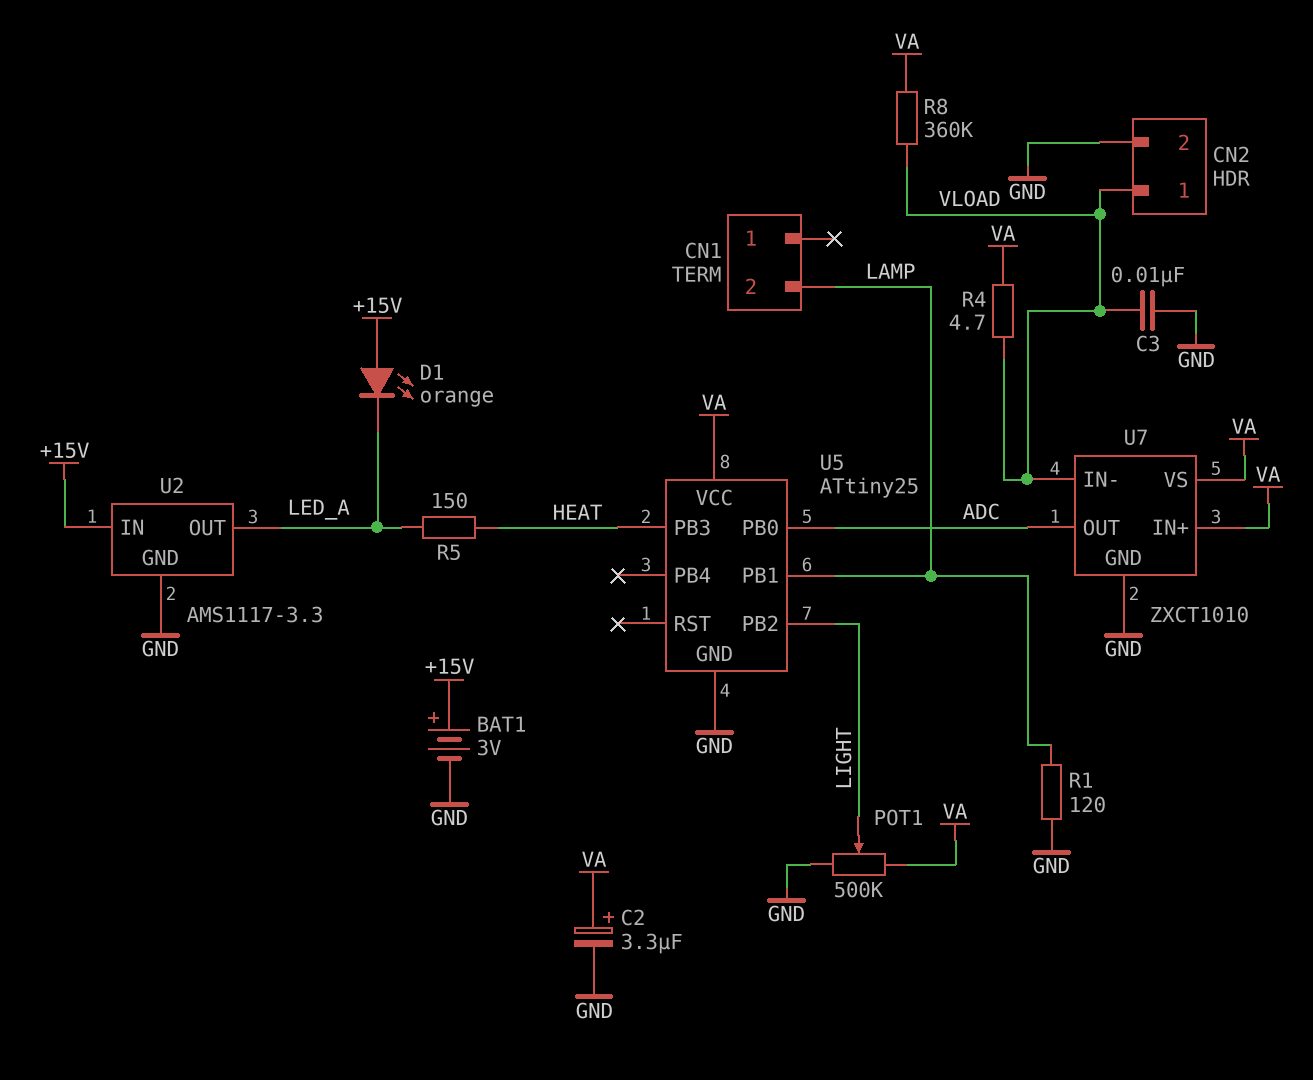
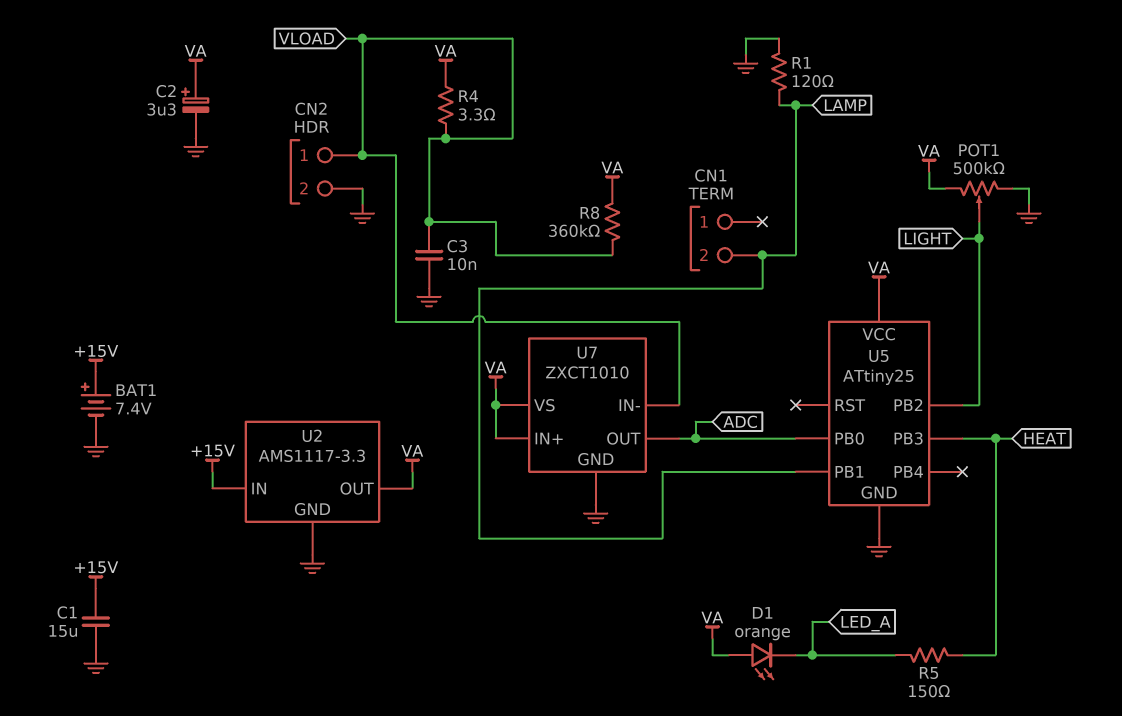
BAT1: 3V (plus +15V, minus GND) -> 7.4V (plus +15V, minus GND)
C1: none -> 15uF (+15V, GND)
D1: LED orange (A +15V, K LED_A) -> LED orange (A VA, K LED_A)
R4: 4.7 (VA, VLOAD) -> 3.3 (VA, VLOAD)
U2 pin OUT: LED_A -> VA

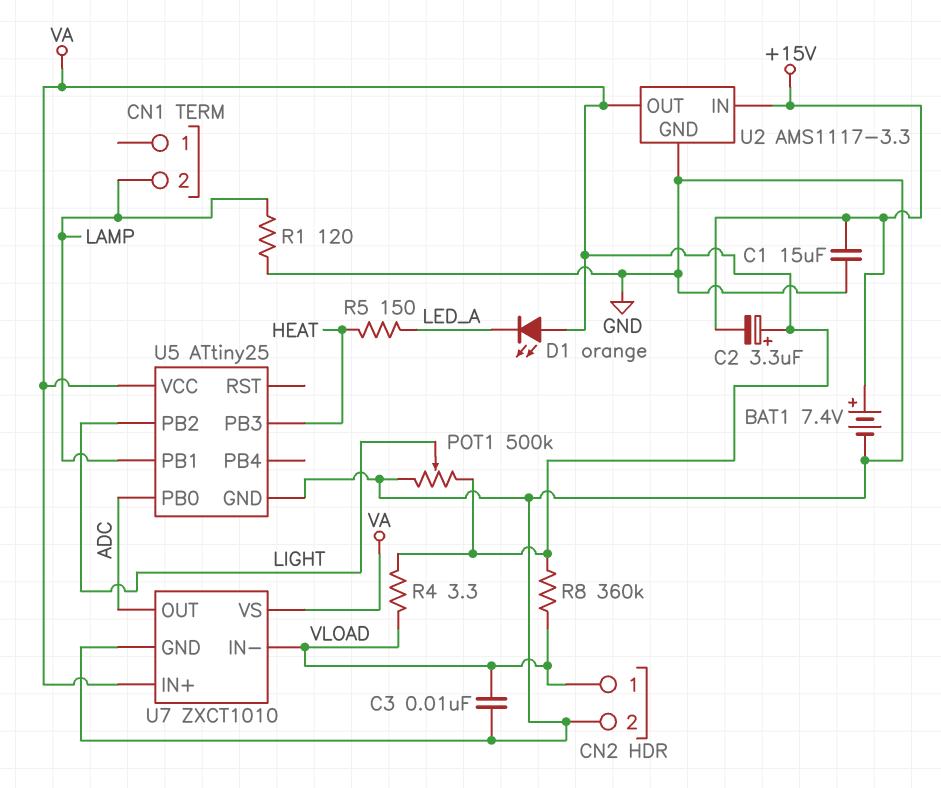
C2: 3.3uF (plus VA, minus GND) -> 3.3uF (plus VA, minus +15V)

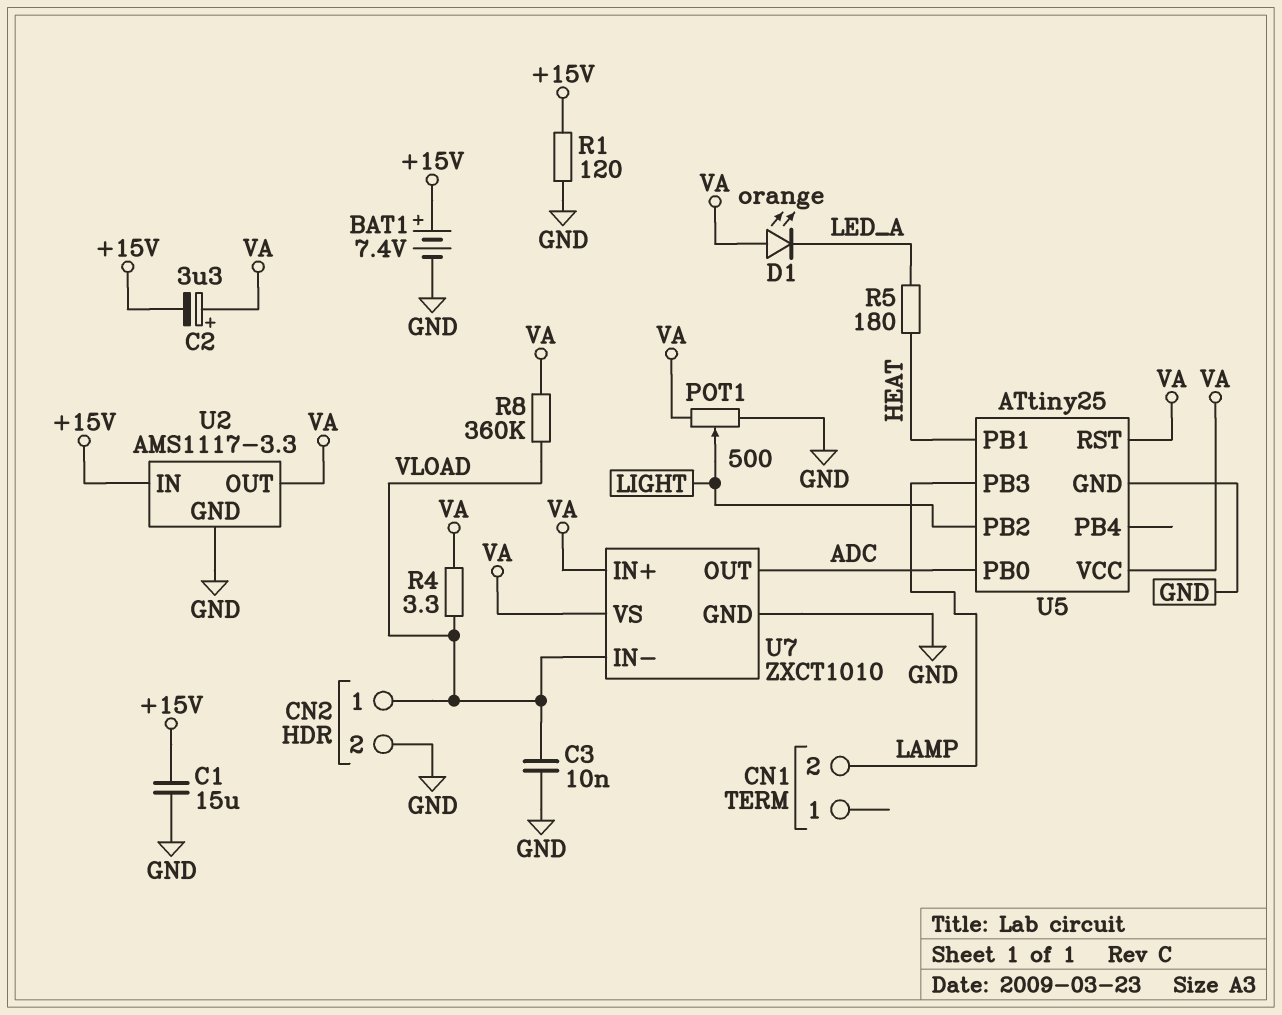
POT1: 500k (GND, VA, wiper LIGHT) -> 500 (GND, VA, wiper LIGHT)
R1: 120 (GND, LAMP) -> 120 (+15V, GND)
R5: 150 (HEAT, LED_A) -> 180 (HEAT, LED_A)
U5 pin PB1: LAMP -> HEAT
U5 pin PB3: HEAT -> LAMP
U5 pin RST: none -> VA

